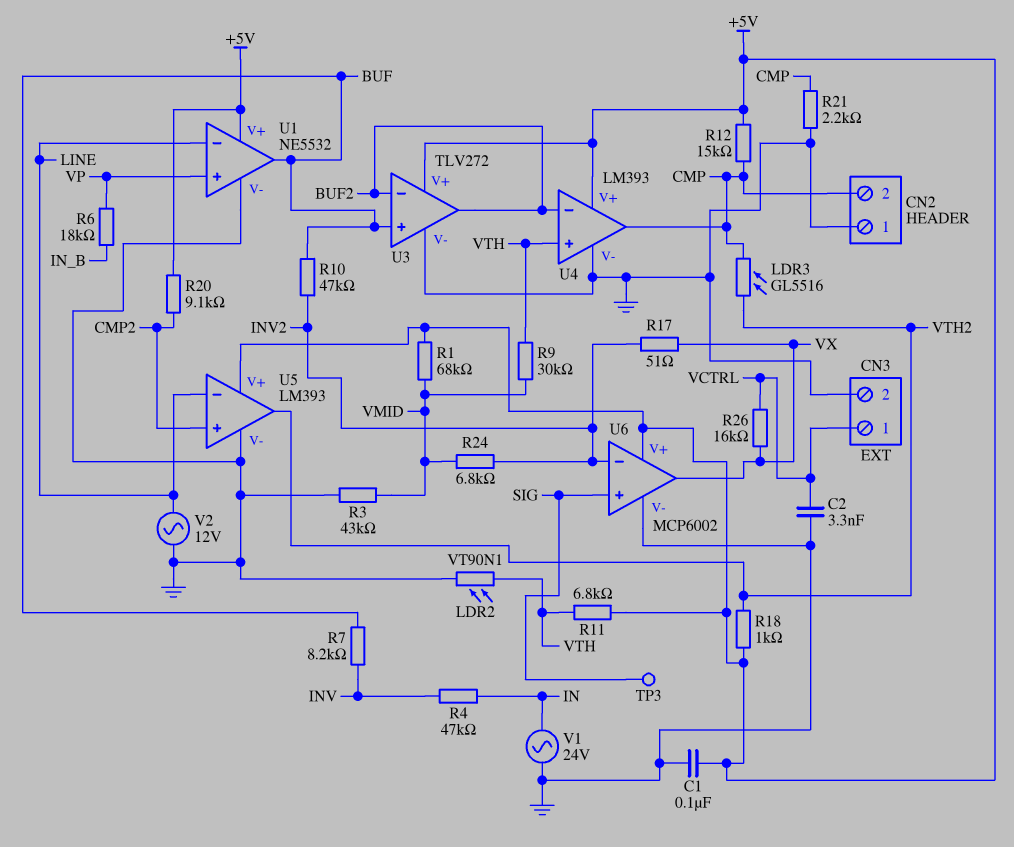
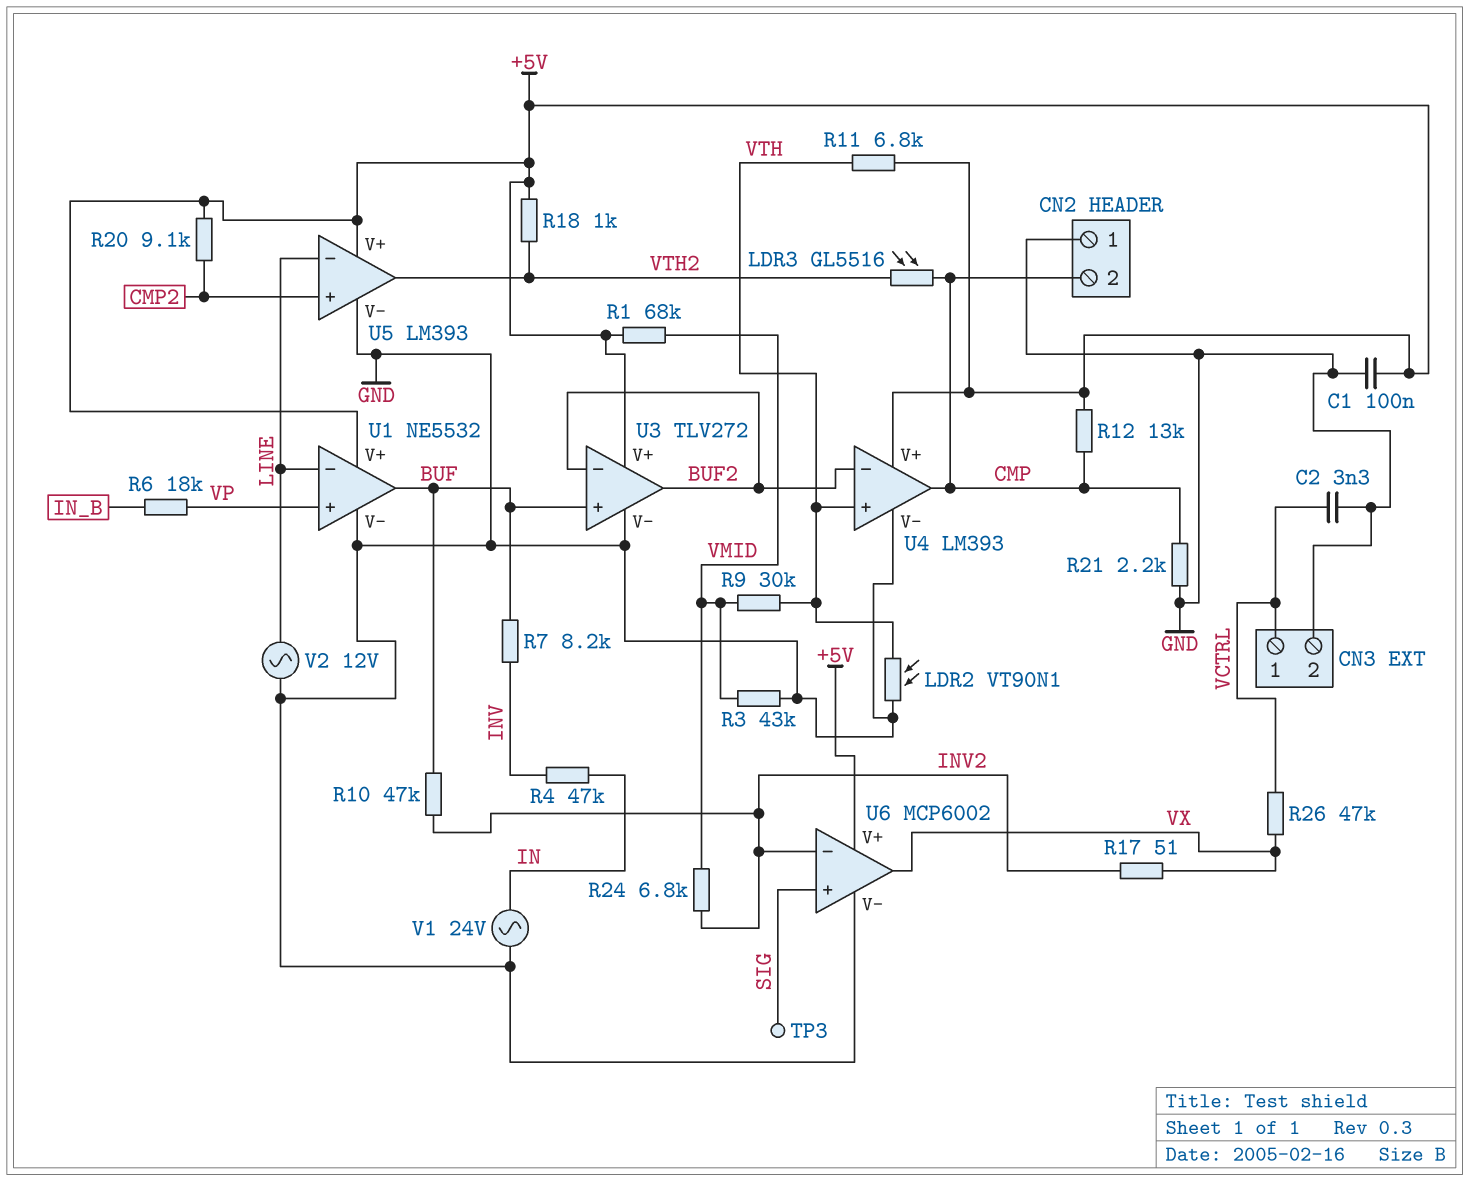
R12: 15k (+5V, CMP) -> 13k (+5V, CMP)
R26: 16k (VCTRL, VX) -> 47k (VCTRL, VX)

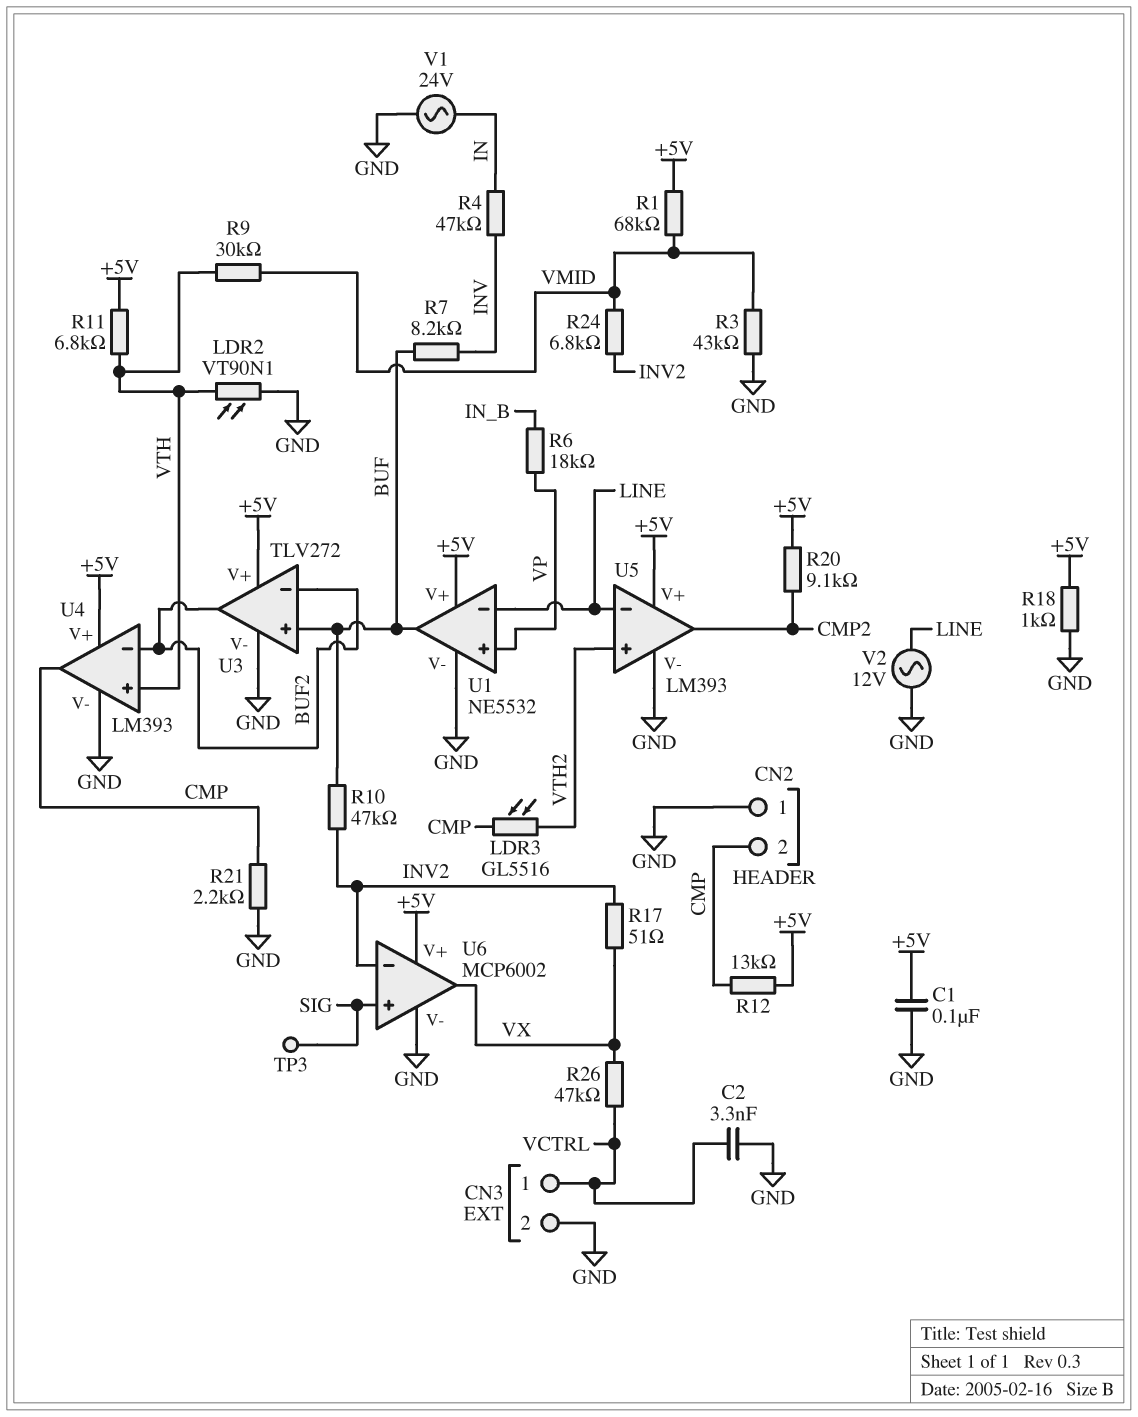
R18: 1k (+5V, VTH2) -> 1k (+5V, GND)
U5 pin in+: CMP2 -> VTH2
U5 pin out: VTH2 -> CMP2

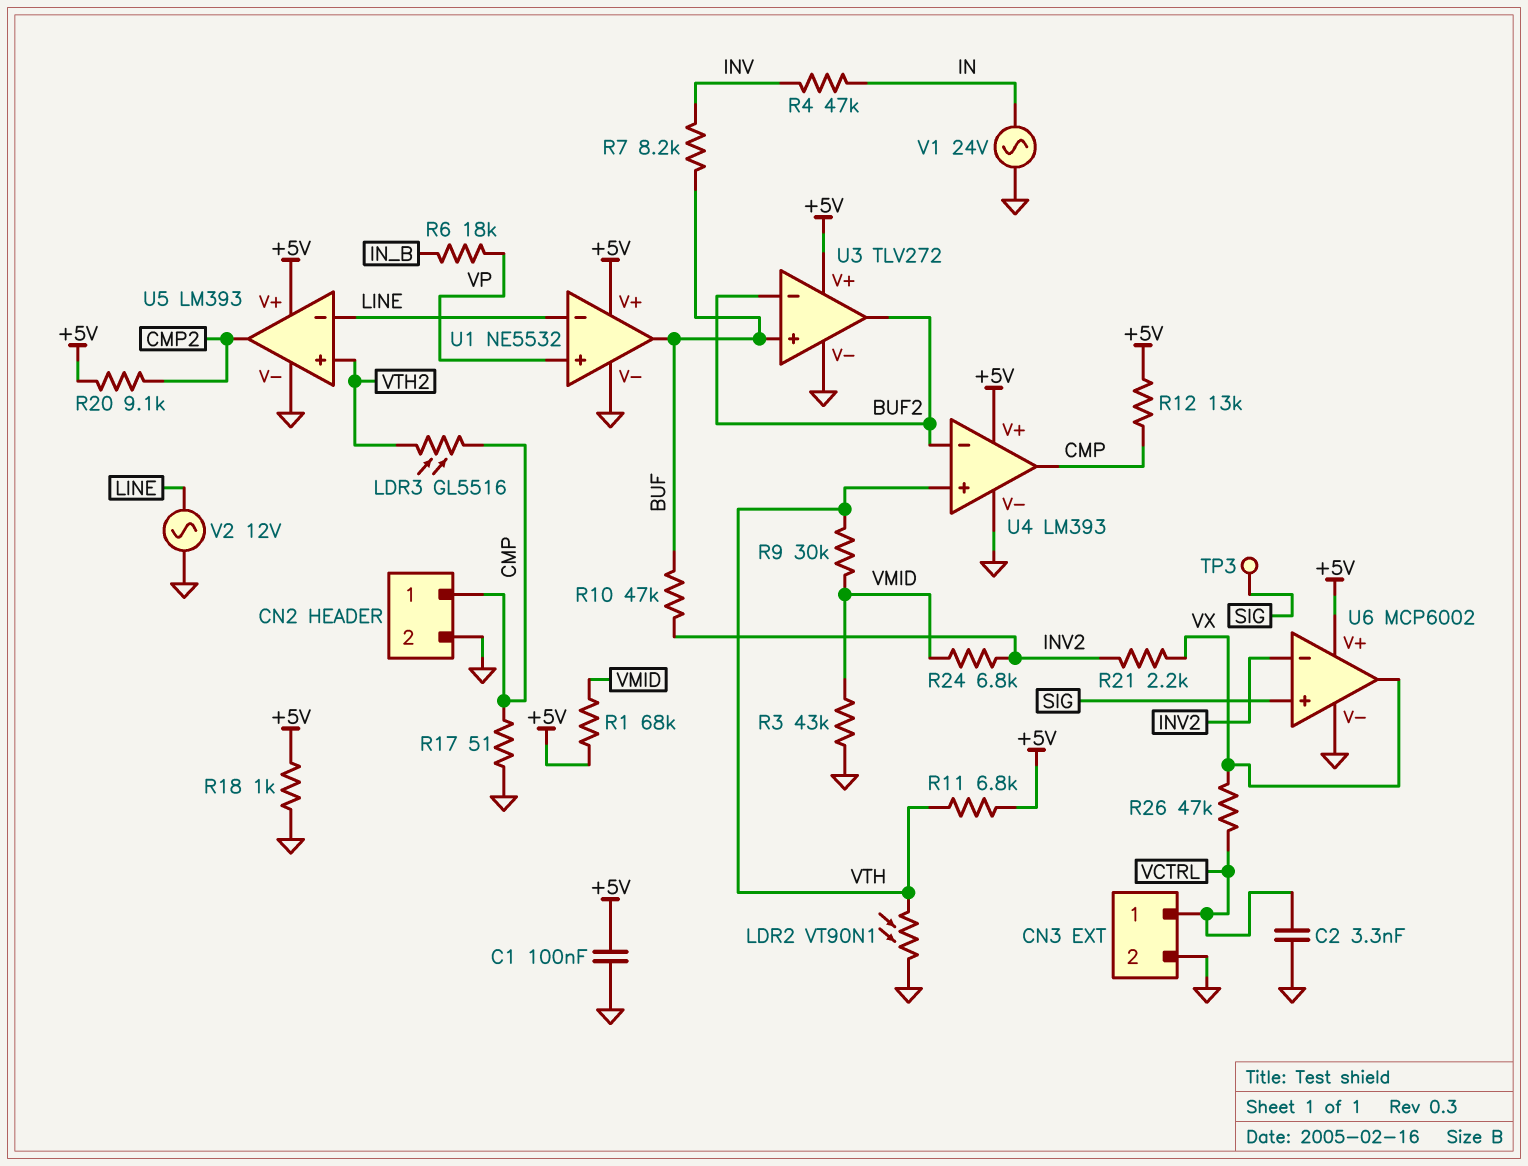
CN2 pin 1: GND -> CMP
CN2 pin 2: CMP -> GND
R17: 51 (INV2, VX) -> 51 (CMP, GND)
R21: 2.2k (CMP, GND) -> 2.2k (INV2, VX)

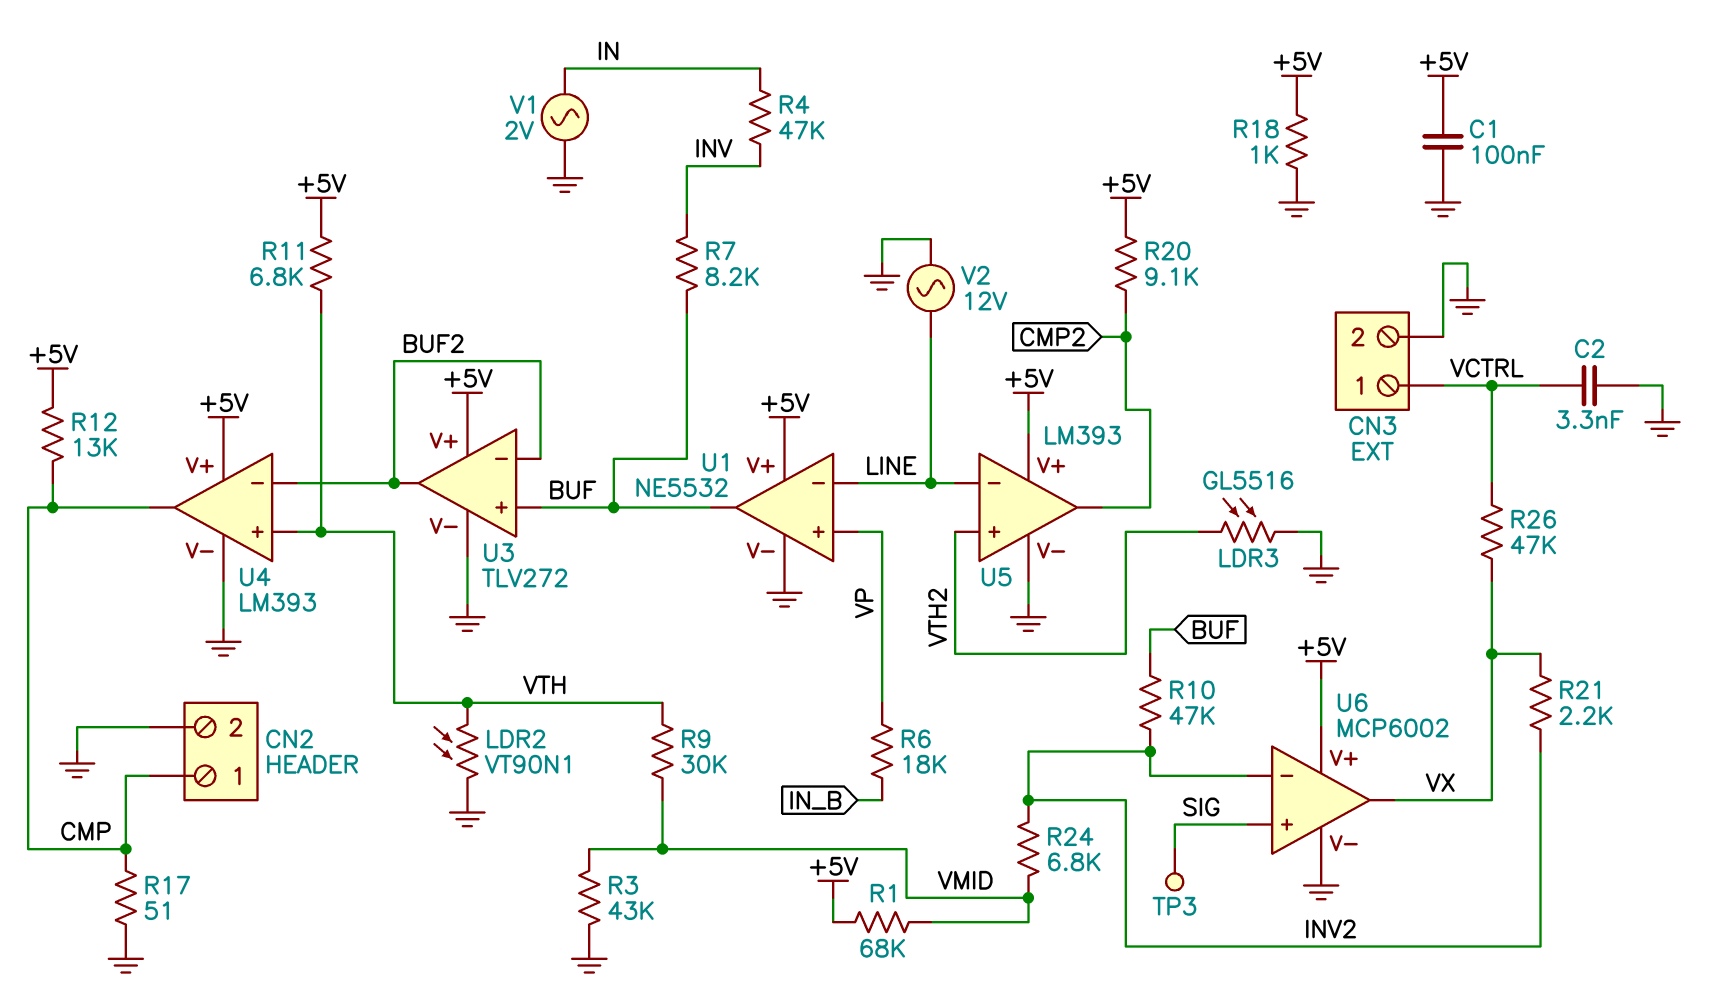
LDR3: GL5516 (CMP, VTH2) -> GL5516 (GND, VTH2)
V1: AC 24V (GND, IN) -> AC 2V (GND, IN)

